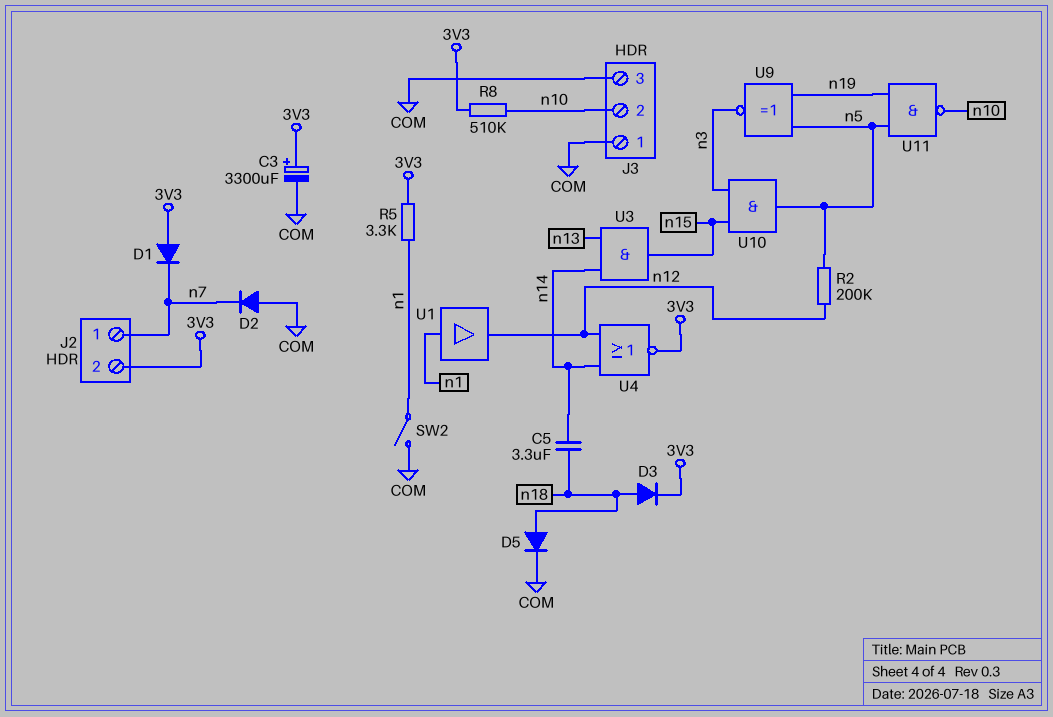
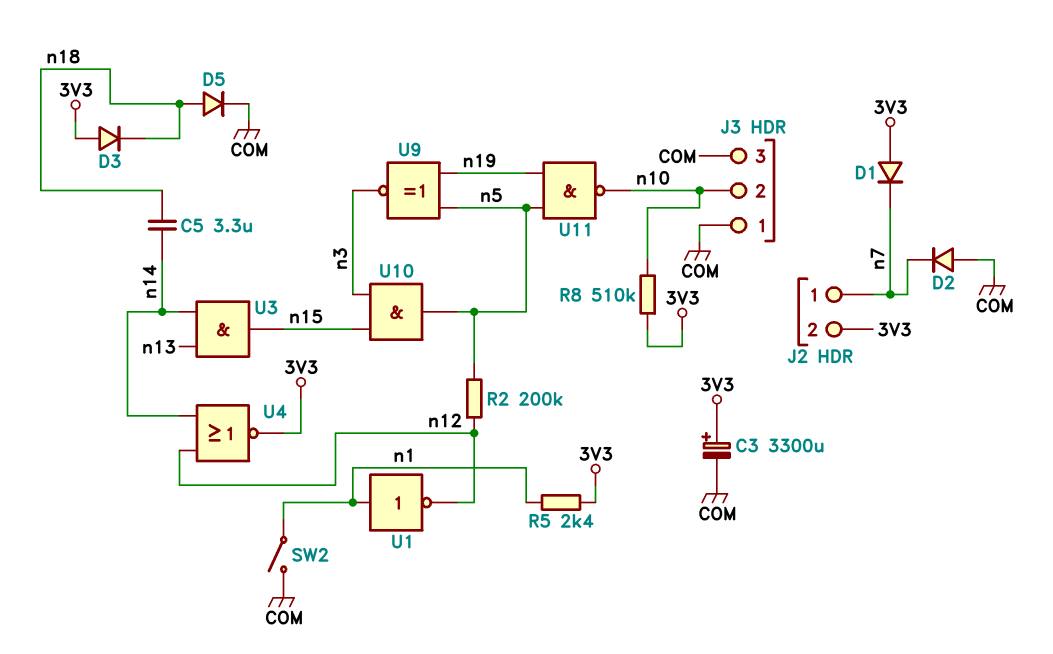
D3: diode (A n18, K 3V3) -> diode (A 3V3, K n18)
R5: 3.3k (3V3, n1) -> 2.4k (3V3, n1)
U1: buffer (in n1, out n12) -> NOT (in n1, out n12)

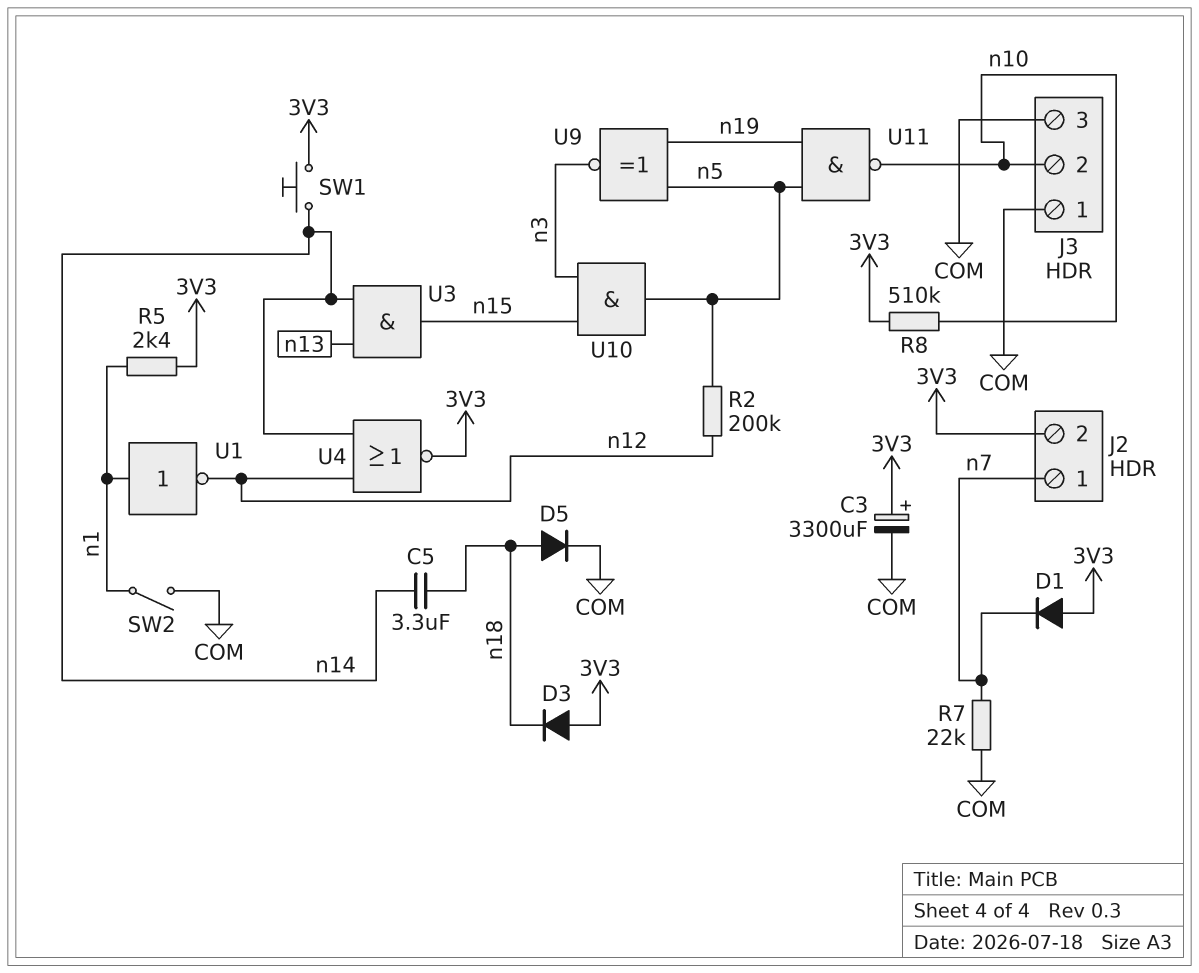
D2: diode (A COM, K n7) -> none
R7: none -> 22k (COM, n7)
SW1: none -> button (3V3, n14)

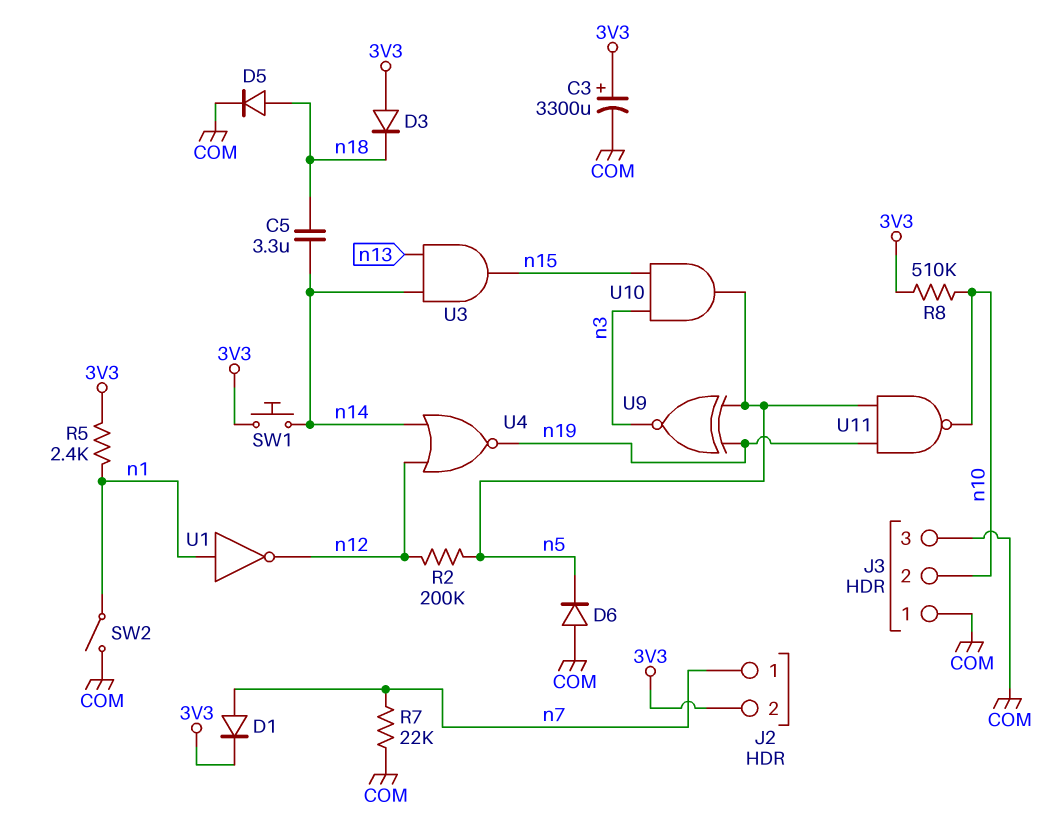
D1: diode (A 3V3, K n7) -> diode (A n7, K 3V3)
D6: none -> diode (A COM, K n5)
U4: NOR (in n12, in n14, out 3V3) -> NOR (in n12, in n14, out n19)

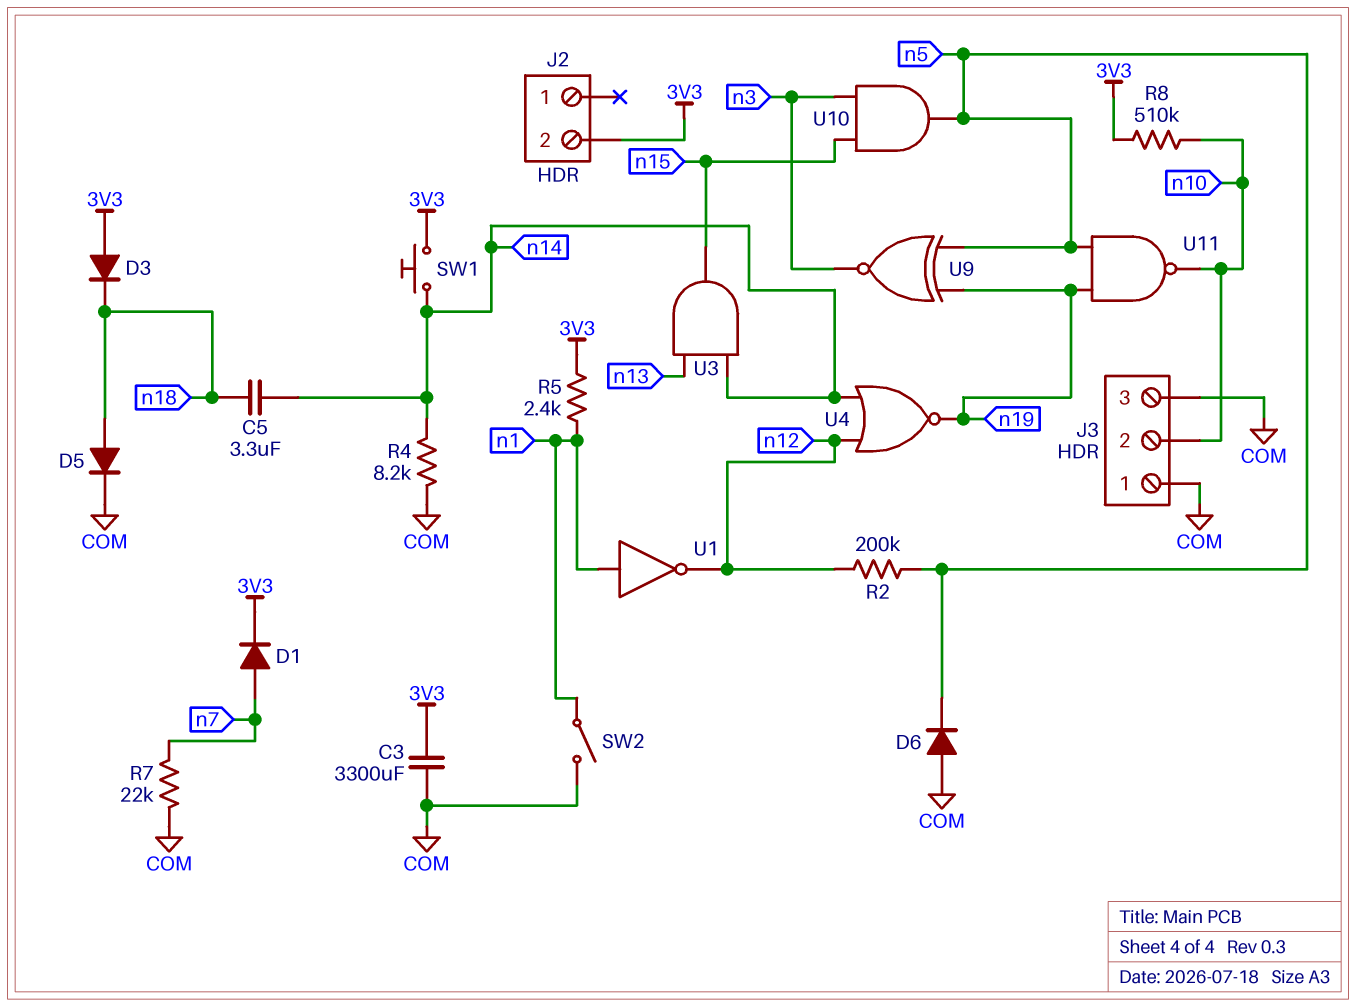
C3: 3300uF (plus 3V3, minus COM) -> 3300uF (3V3, COM)
J2 pin 1: n7 -> none
R4: none -> 8.2k (COM, n14)

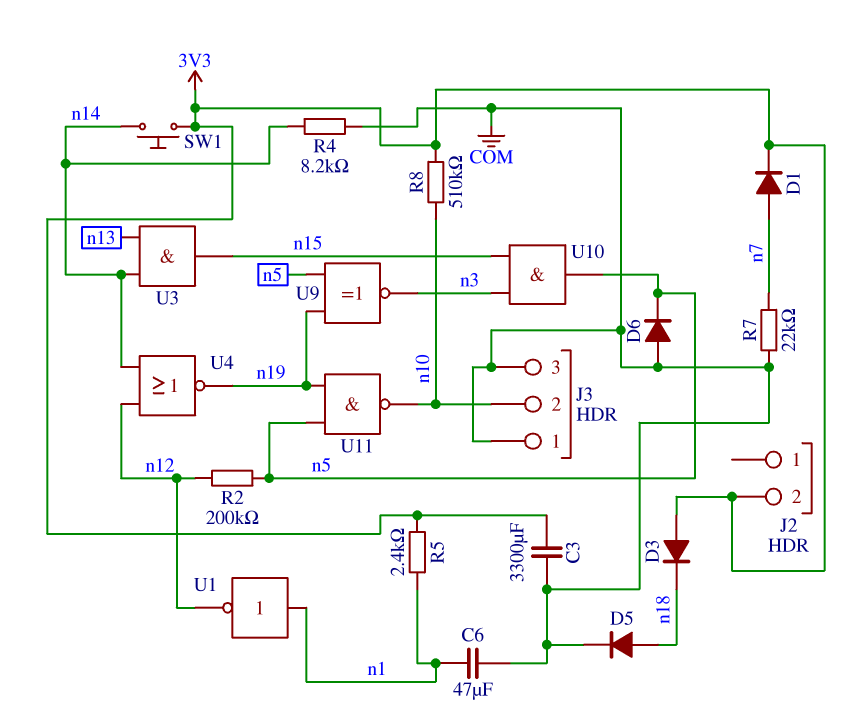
C5: 3.3uF (n14, n18) -> none
C6: none -> 47uF (COM, n1)
SW2: switch (COM, n1) -> none

